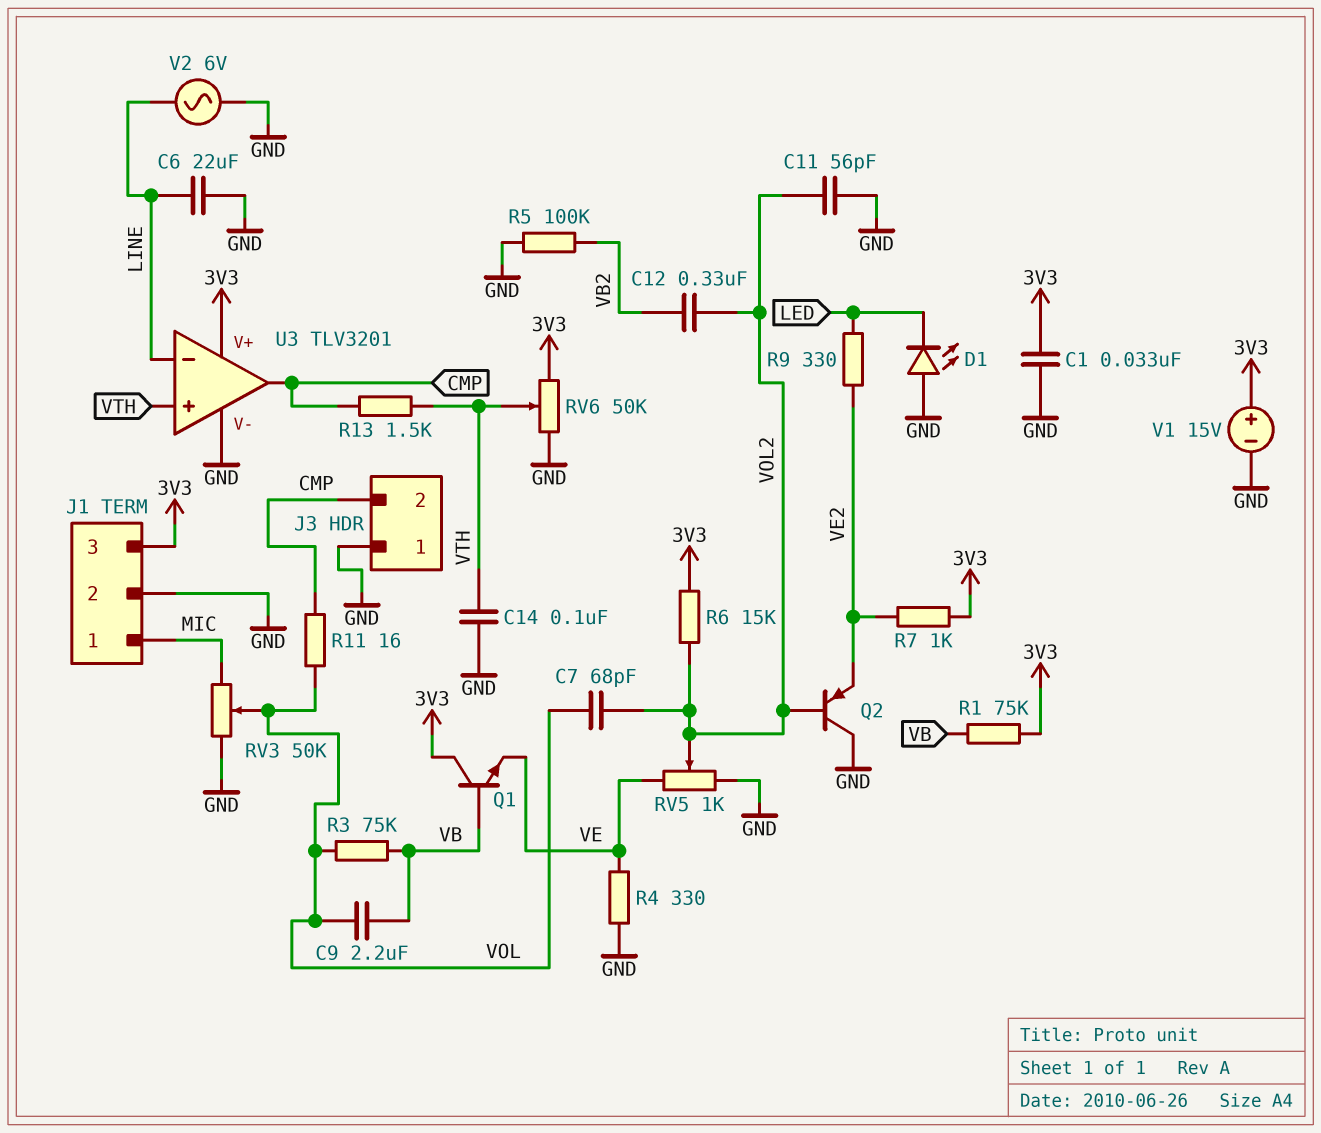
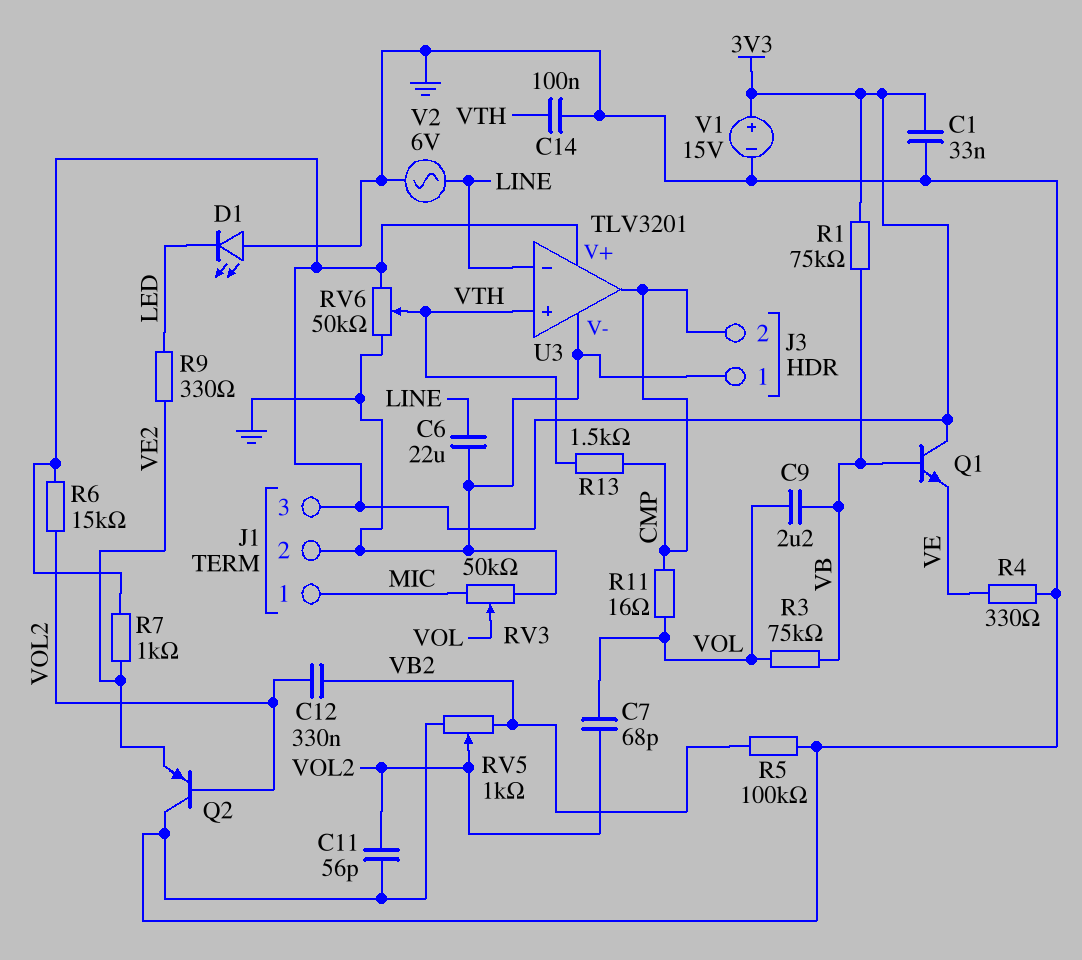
RV5: 1k (GND, VE, wiper VOL2) -> 1k (GND, VB2, wiper VOL2)

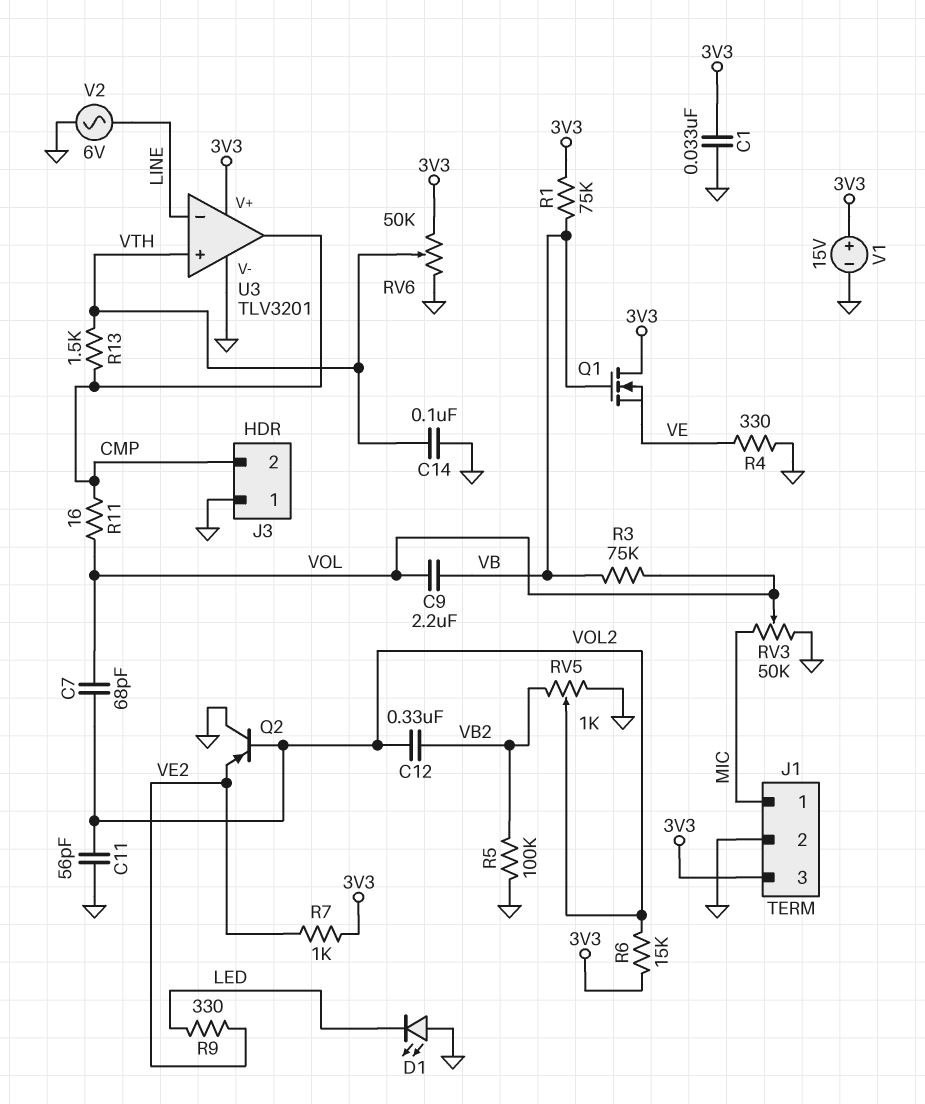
C6: 22uF (GND, LINE) -> none
Q1: NPN (B VB, C 3V3, E VE) -> NMOS (G VB, D 3V3, S VE)

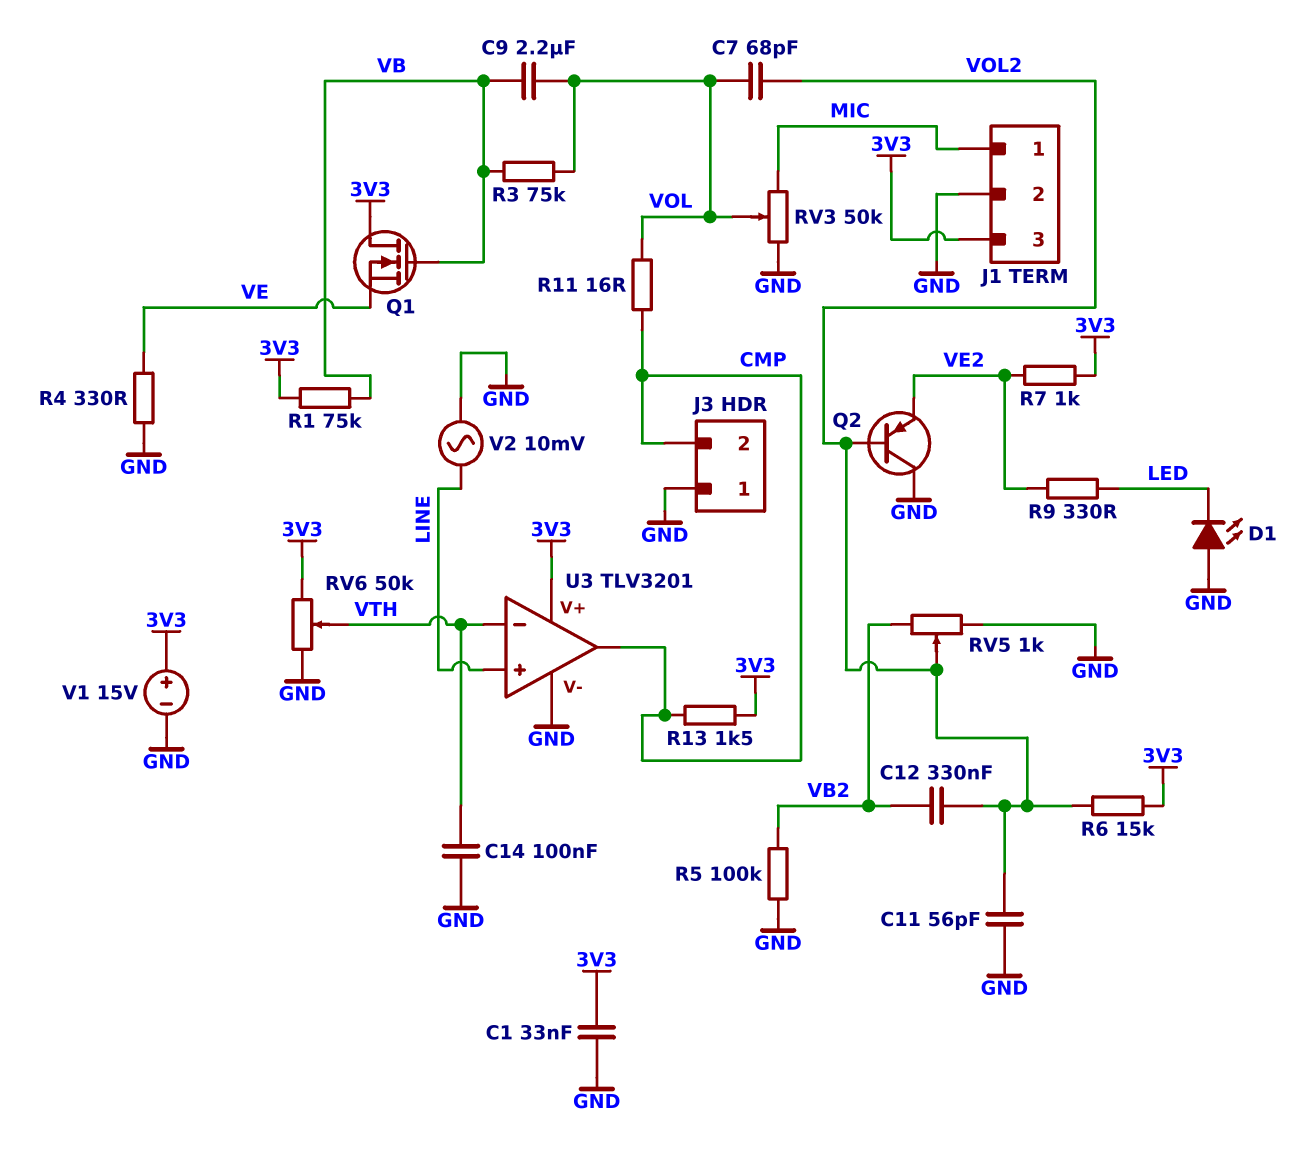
R13: 1.5k (CMP, VTH) -> 1.5k (3V3, CMP)
U3 pin in+: VTH -> LINE
U3 pin in-: LINE -> VTH
V2: AC 6V (GND, LINE) -> AC 10mV (GND, LINE)

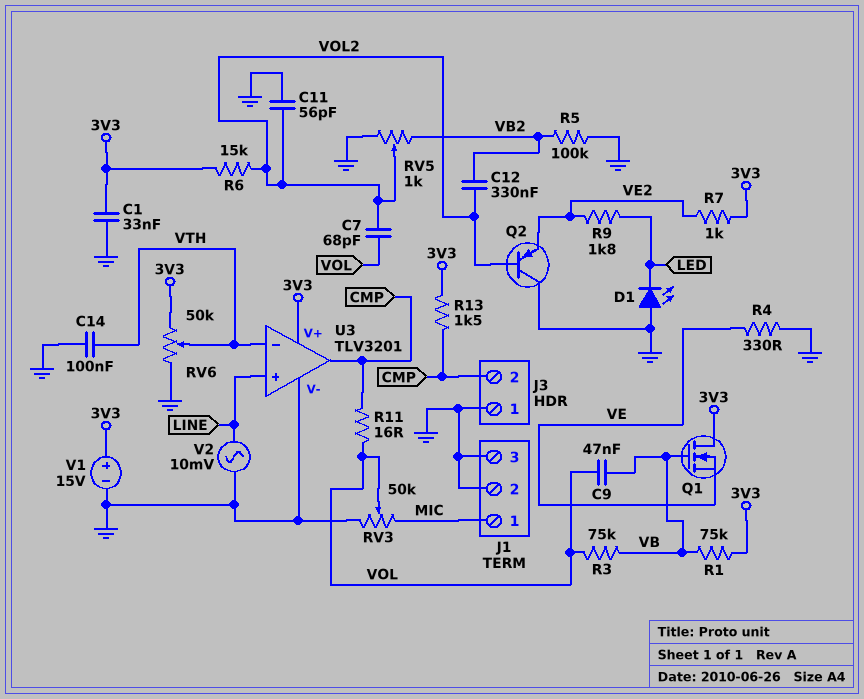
C9: 2.2uF (VB, VOL) -> 47nF (VB, VOL)
J1 pin 3: 3V3 -> GND
R9: 330 (LED, VE2) -> 1.8k (LED, VE2)

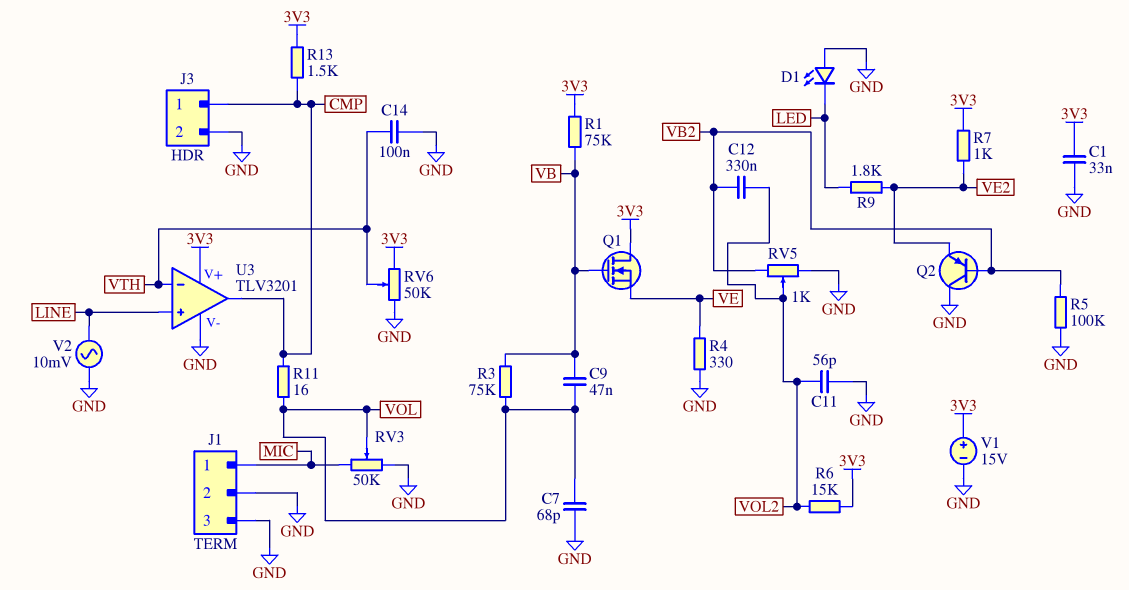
C7: 68pF (VOL, VOL2) -> 68pF (GND, VOL)
J3 pin 1: GND -> CMP
J3 pin 2: CMP -> GND
Q2: PNP (B VOL2, C GND, E VE2) -> PNP (B VB2, C GND, E VE2)

